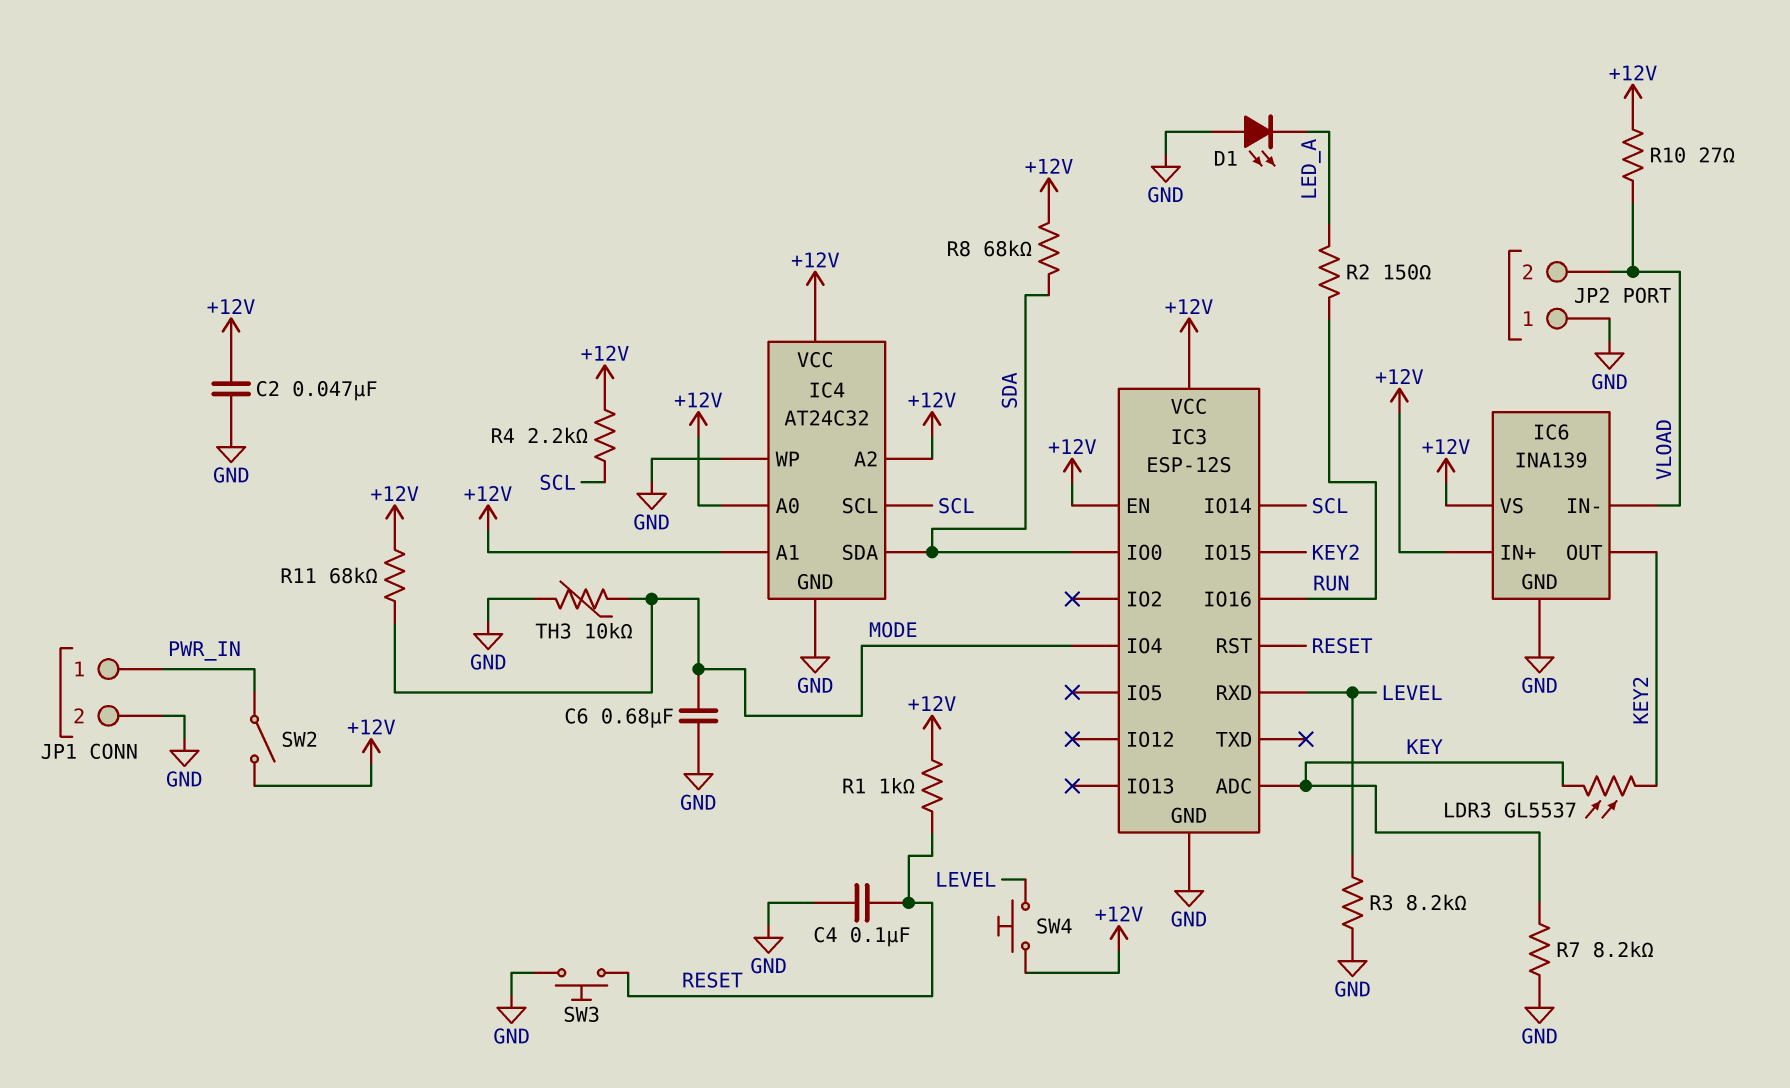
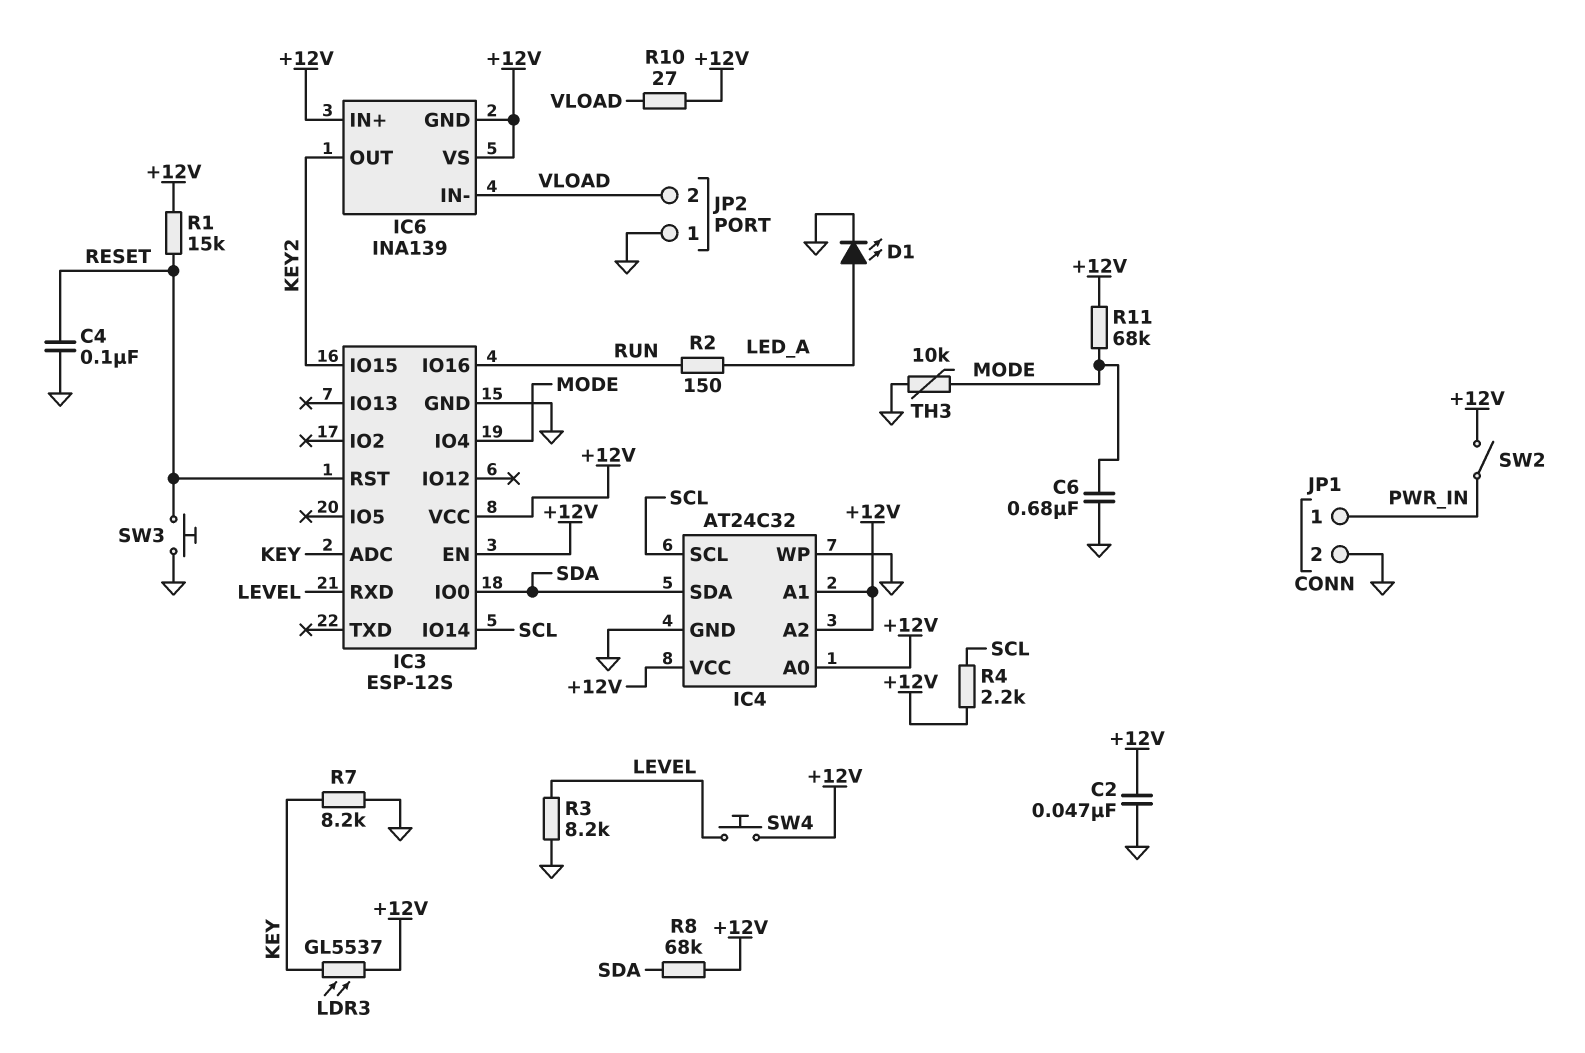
D1: LED (A GND, K LED_A) -> LED (A LED_A, K GND)
IC6 pin GND: GND -> +12V
LDR3: GL5537 (KEY, KEY2) -> GL5537 (+12V, KEY)
R1: 1k (+12V, RESET) -> 15k (+12V, RESET)

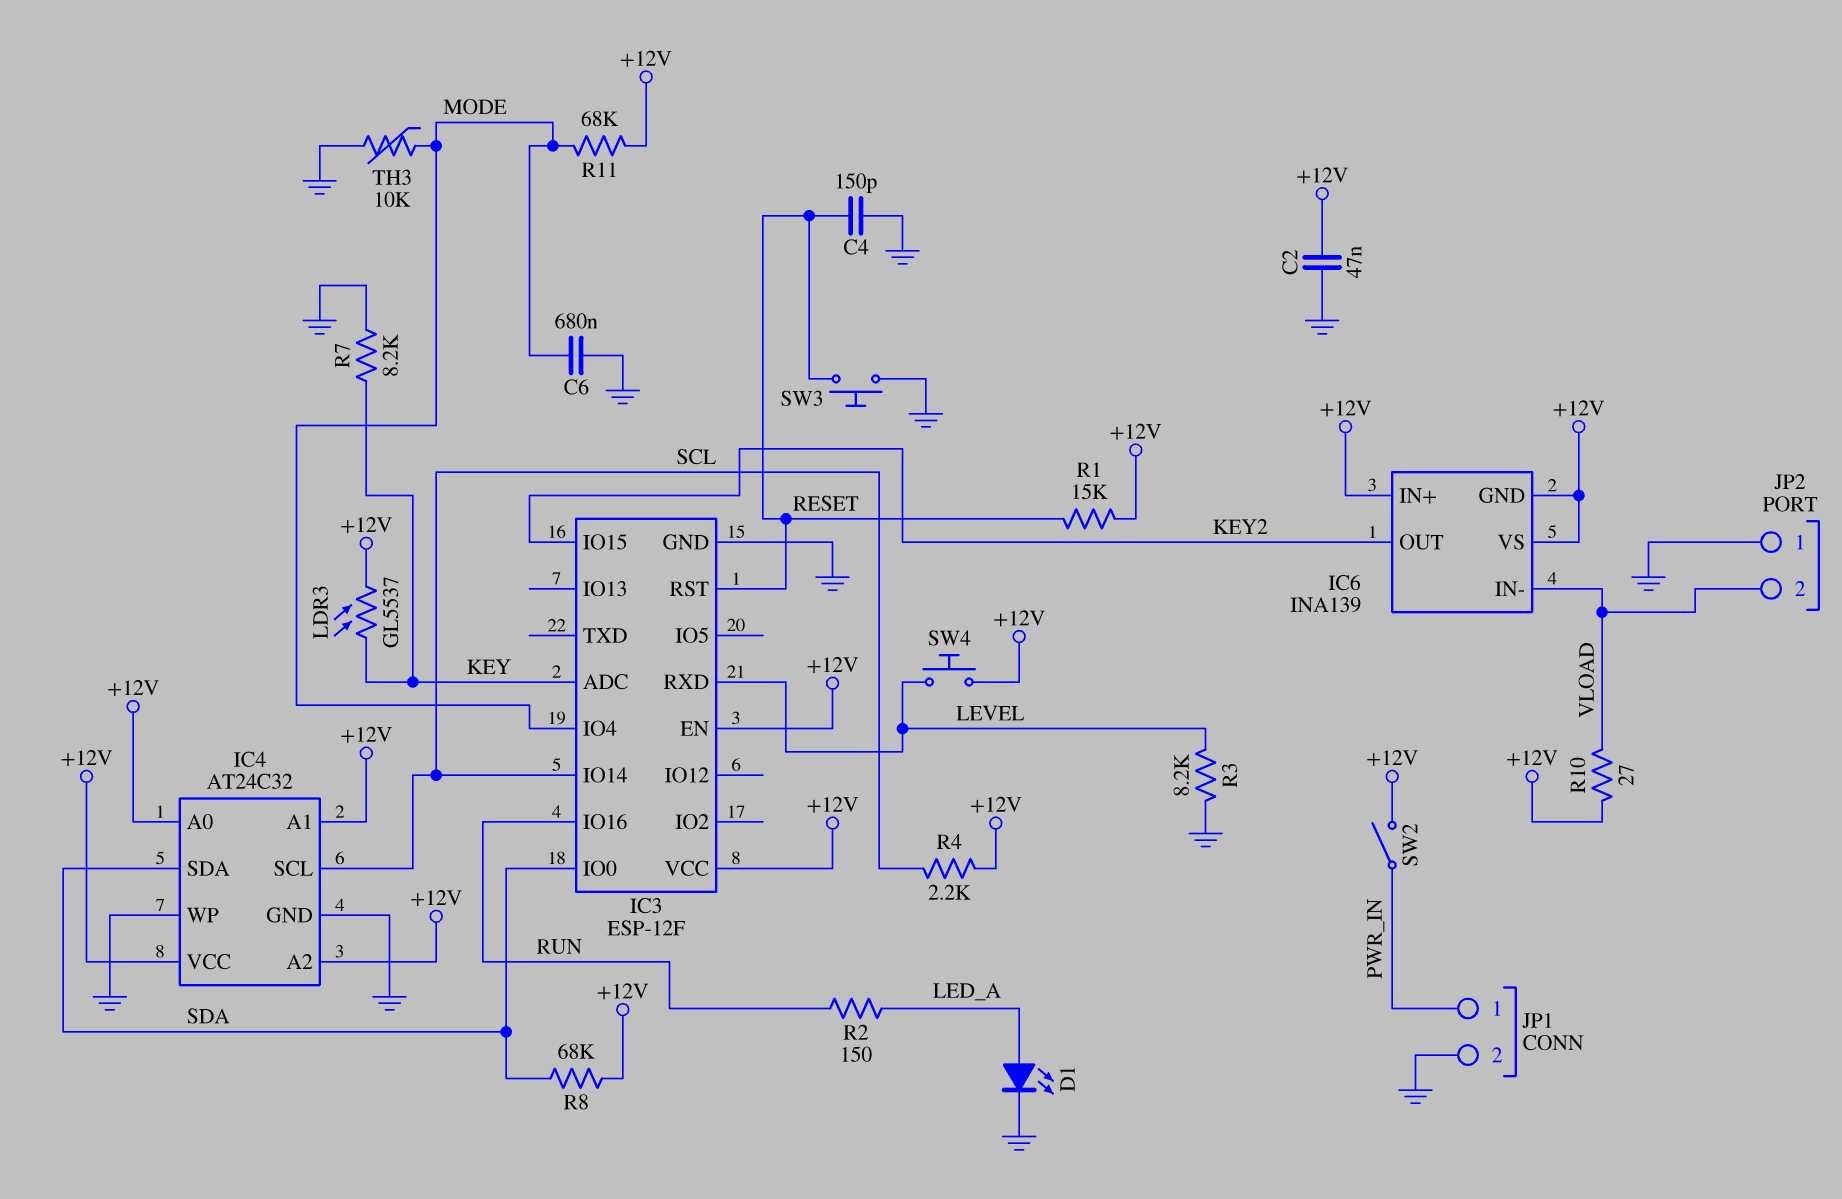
C4: 100nF (GND, RESET) -> 150pF (GND, RESET)
IC3: ESP-12S -> ESP-12F

